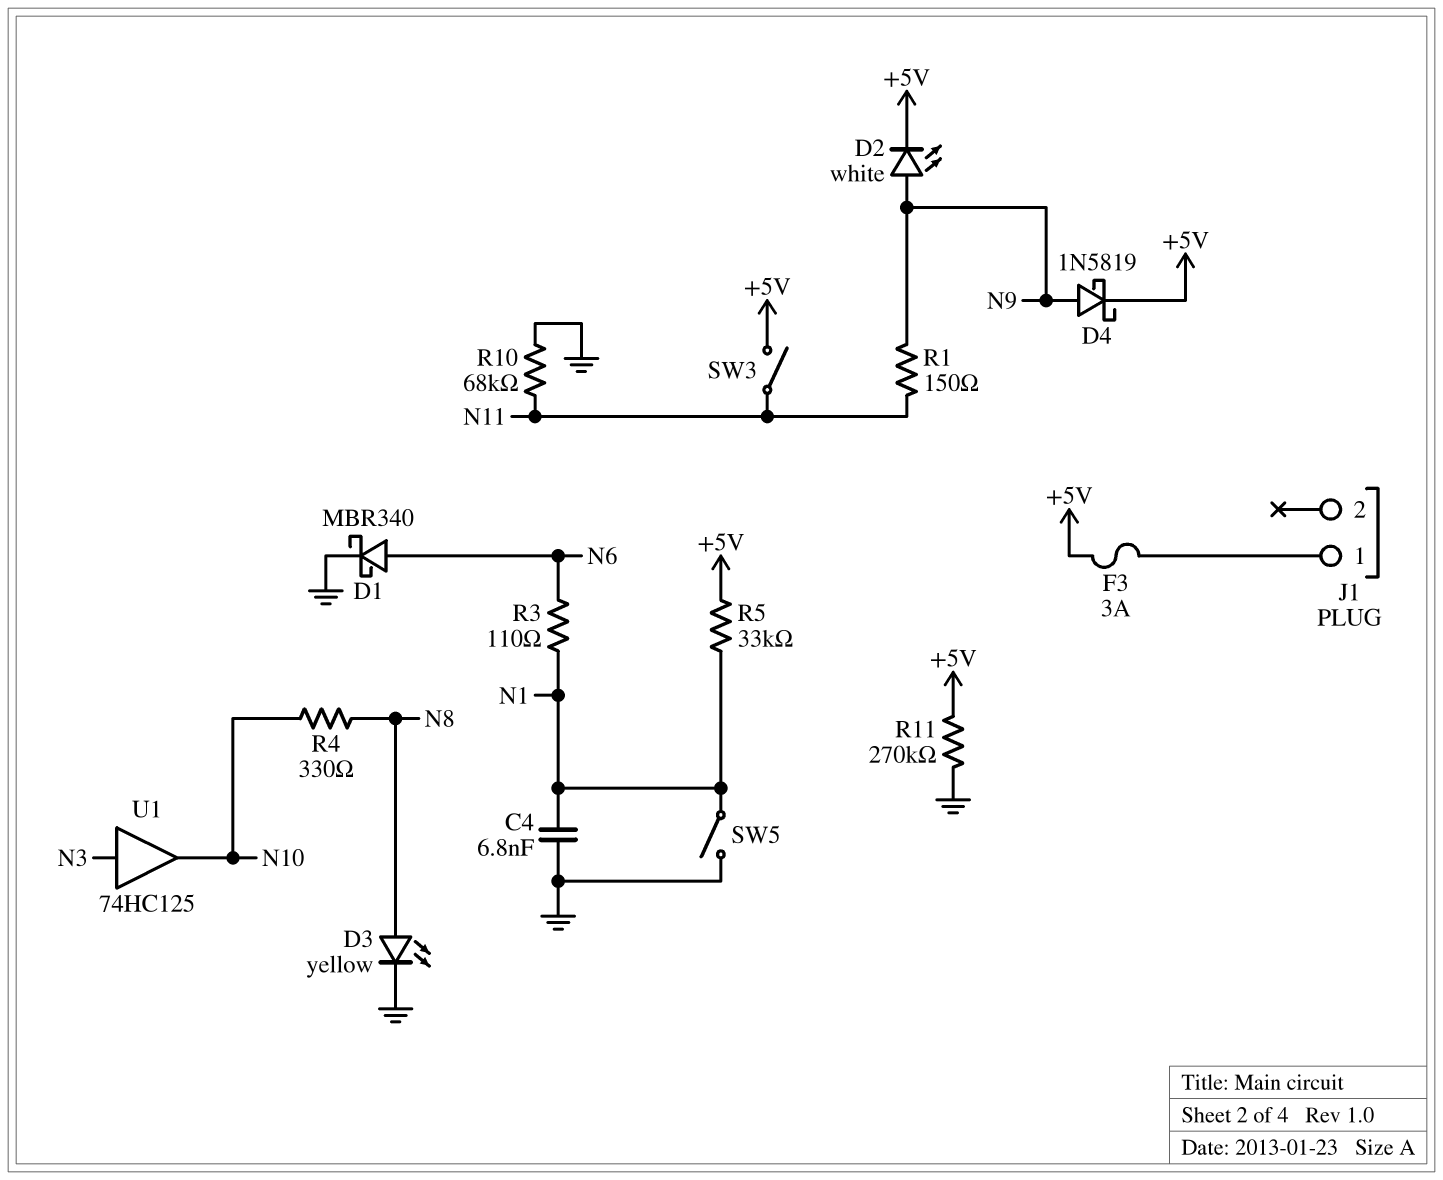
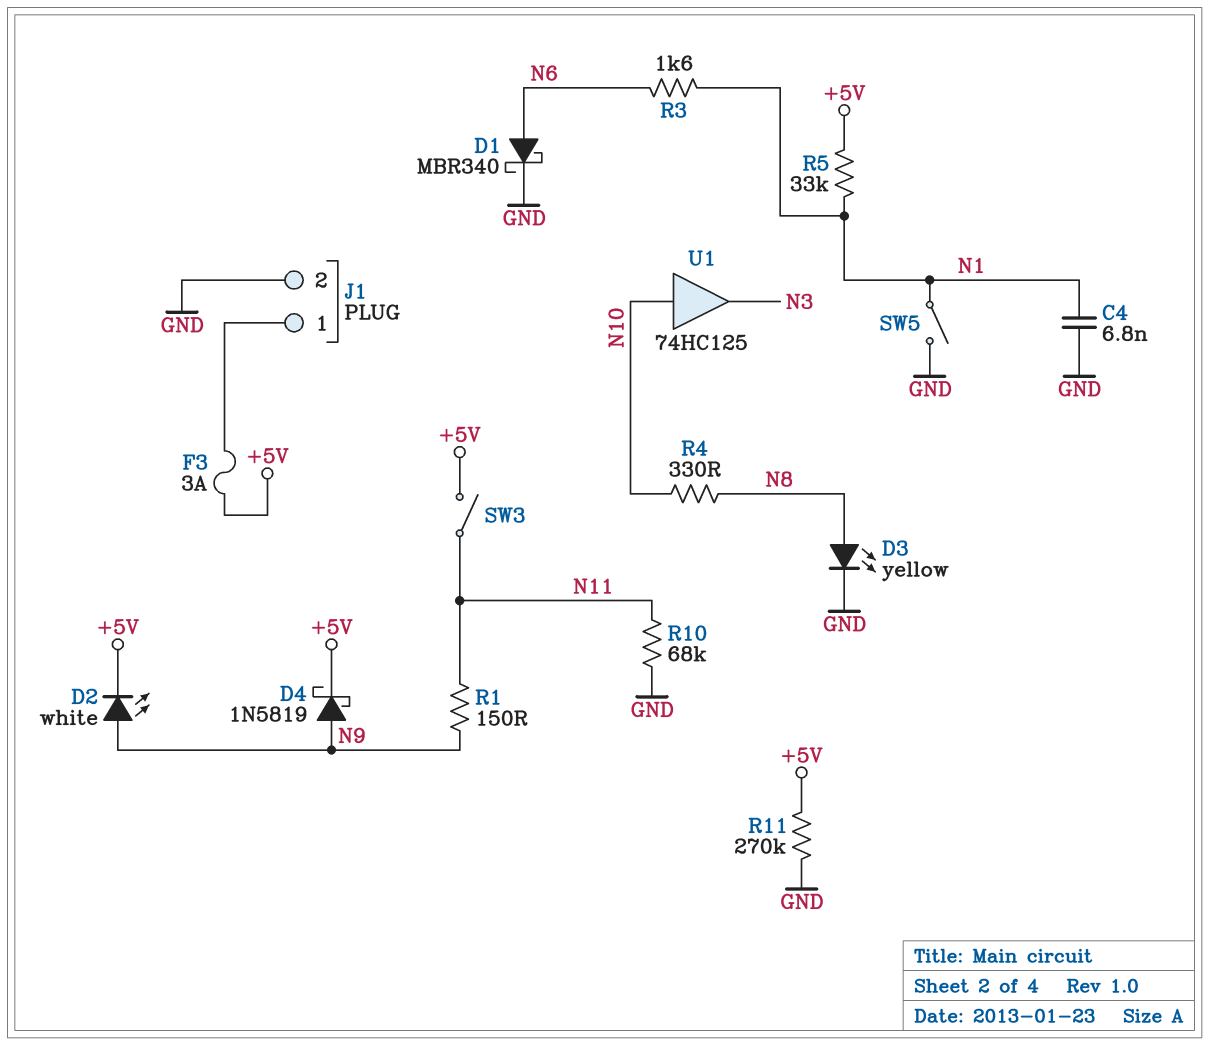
J1 pin 2: none -> GND
R3: 110 (N1, N6) -> 1.6k (N1, N6)
U1: buffer 74HC125 (in N3, out N10) -> buffer 74HC125 (in N10, out N3)

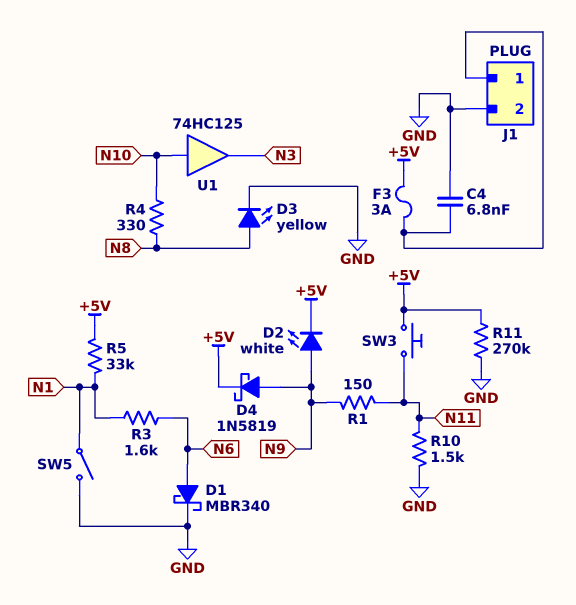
C4: 6.8nF (GND, N1) -> 6.8nF (GND, J1/1)
R10: 68k (GND, N11) -> 1.5k (GND, N11)
SW3: switch (+5V, N11) -> button (+5V, N11)

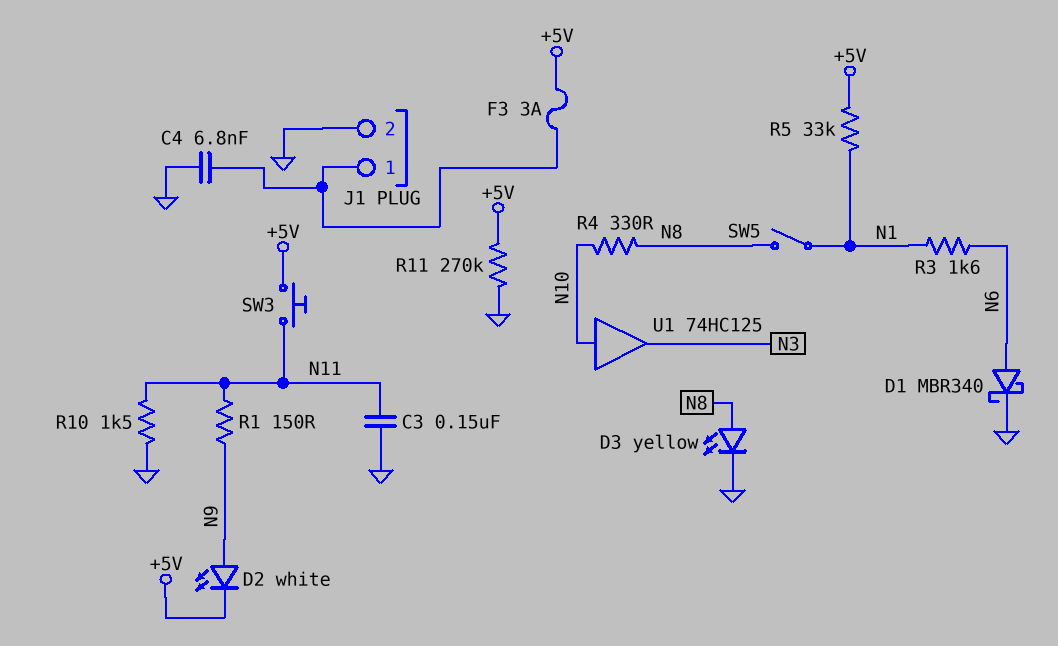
C3: none -> 150nF (GND, N11)
D4: schottky 1N5819 (A N9, K +5V) -> none
SW5: switch (GND, N1) -> switch (N1, N8)

